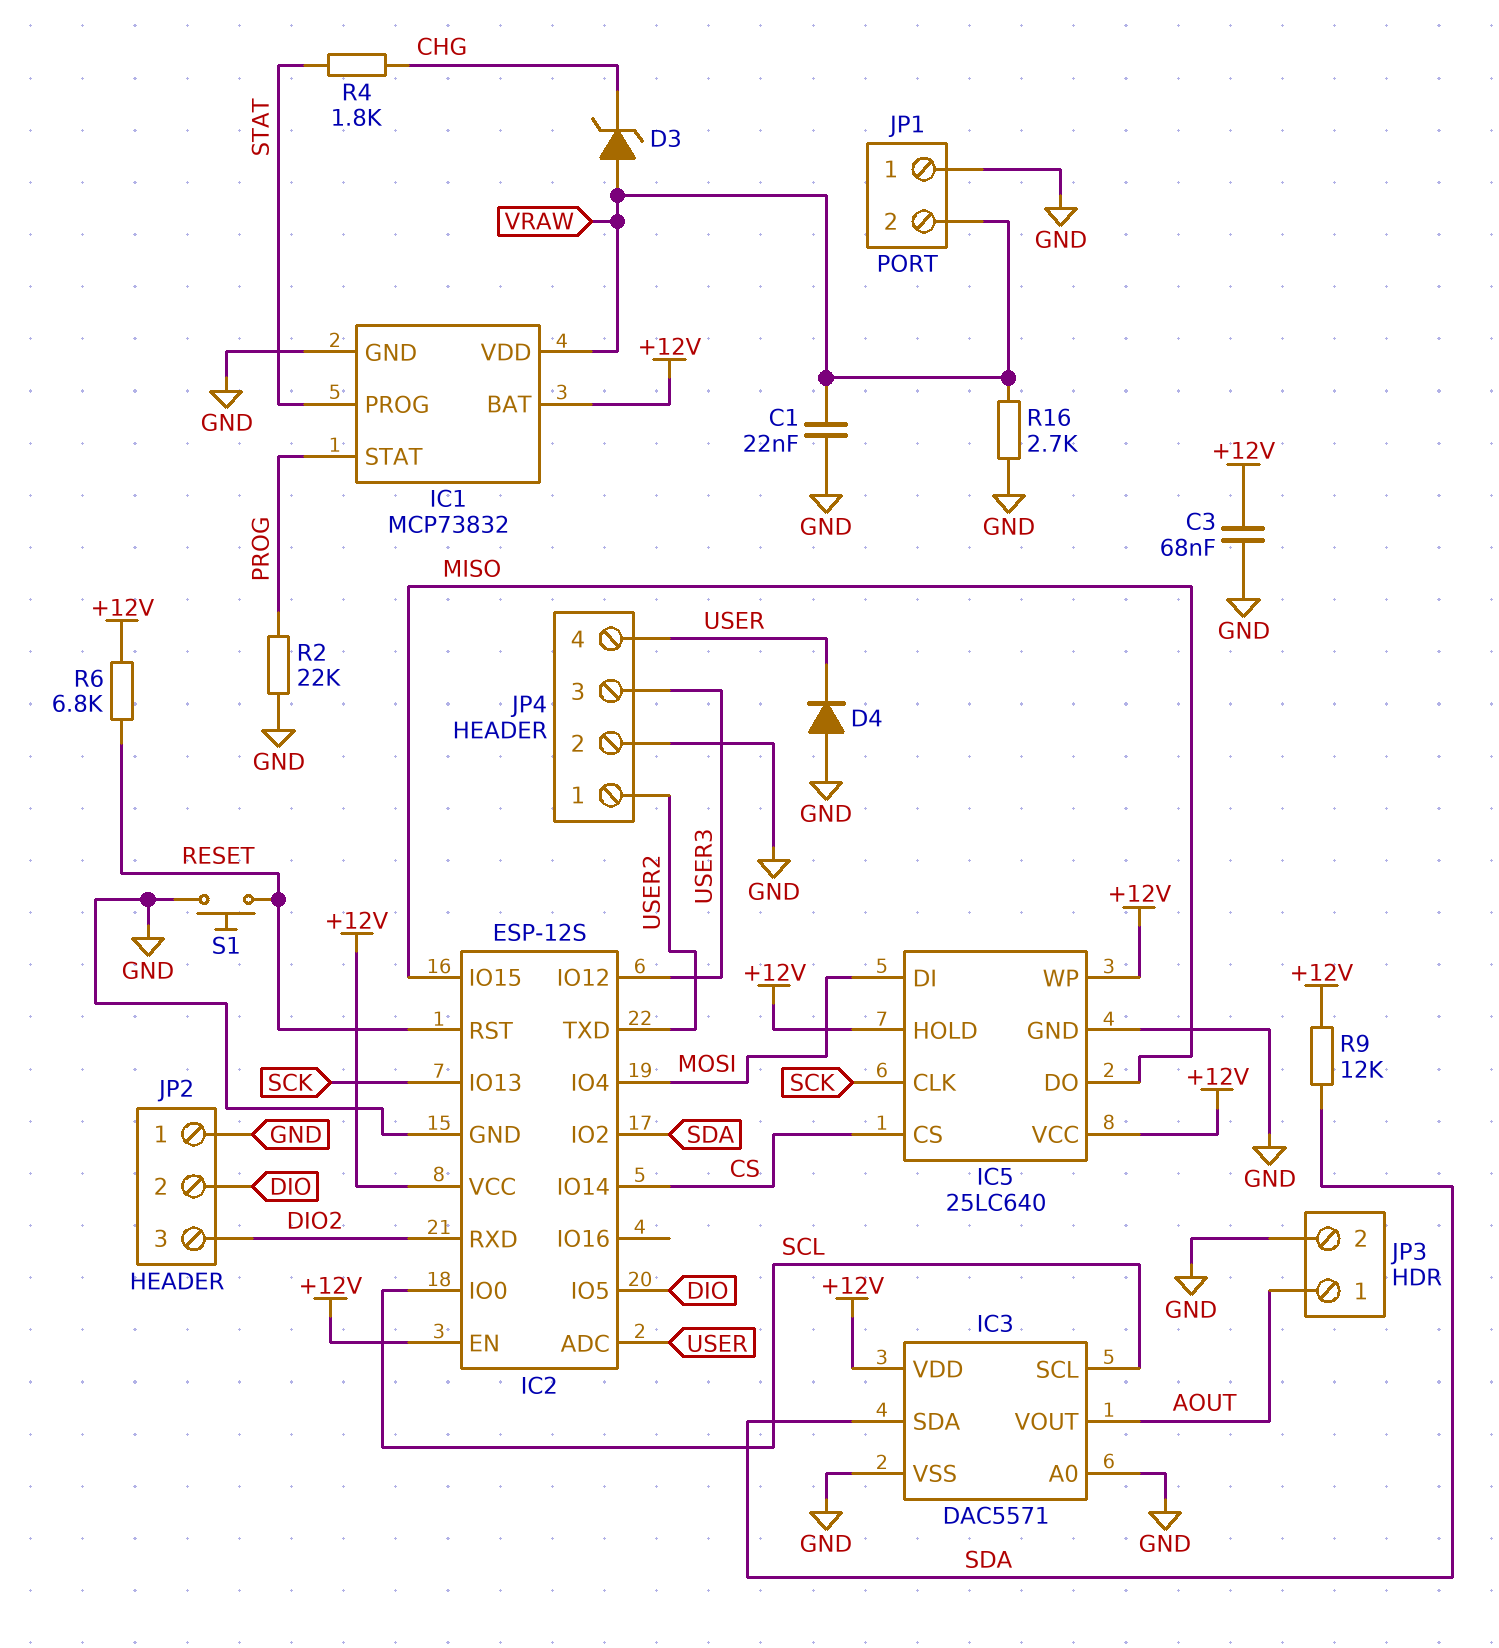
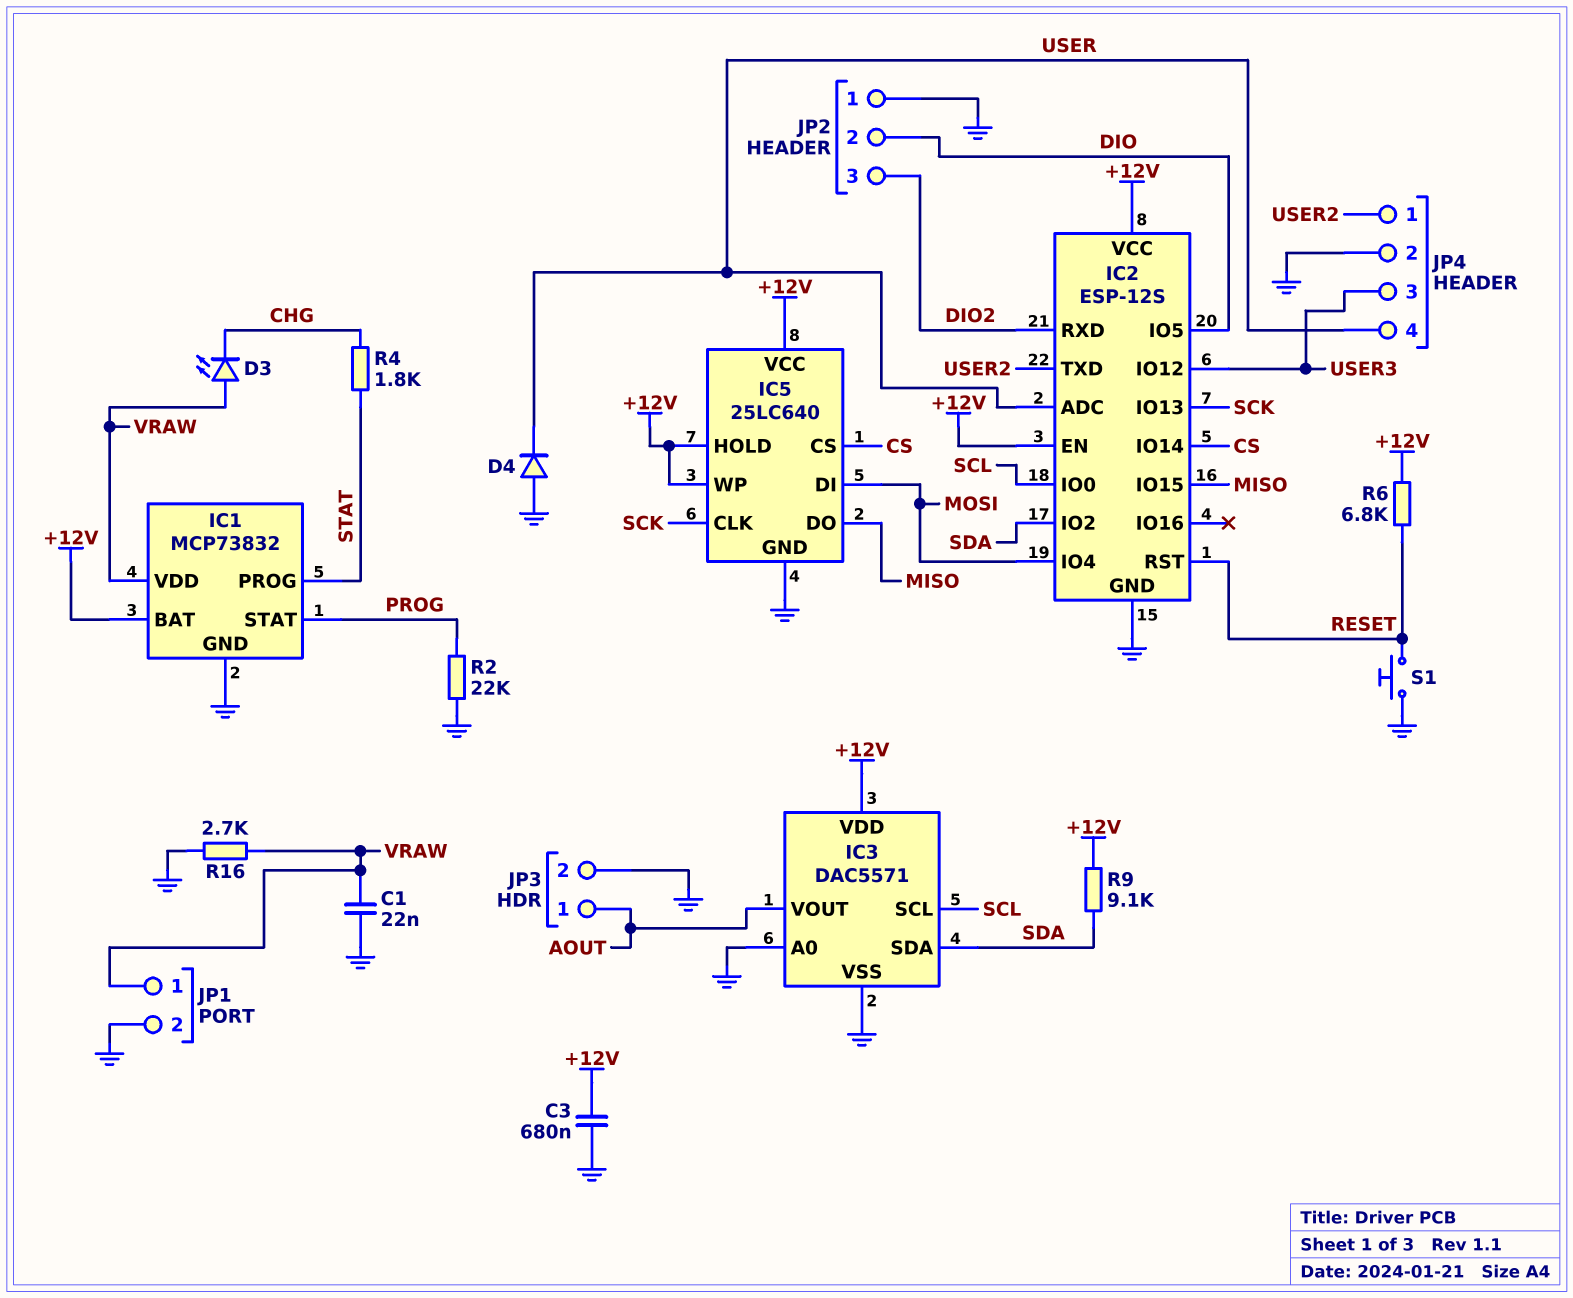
C3: 68nF (+12V, GND) -> 680nF (+12V, GND)
D3: zener (A VRAW, K CHG) -> LED (A VRAW, K CHG)
JP1 pin 1: GND -> VRAW
JP1 pin 2: VRAW -> GND
R9: 12k (+12V, SDA) -> 9.1k (+12V, SDA)

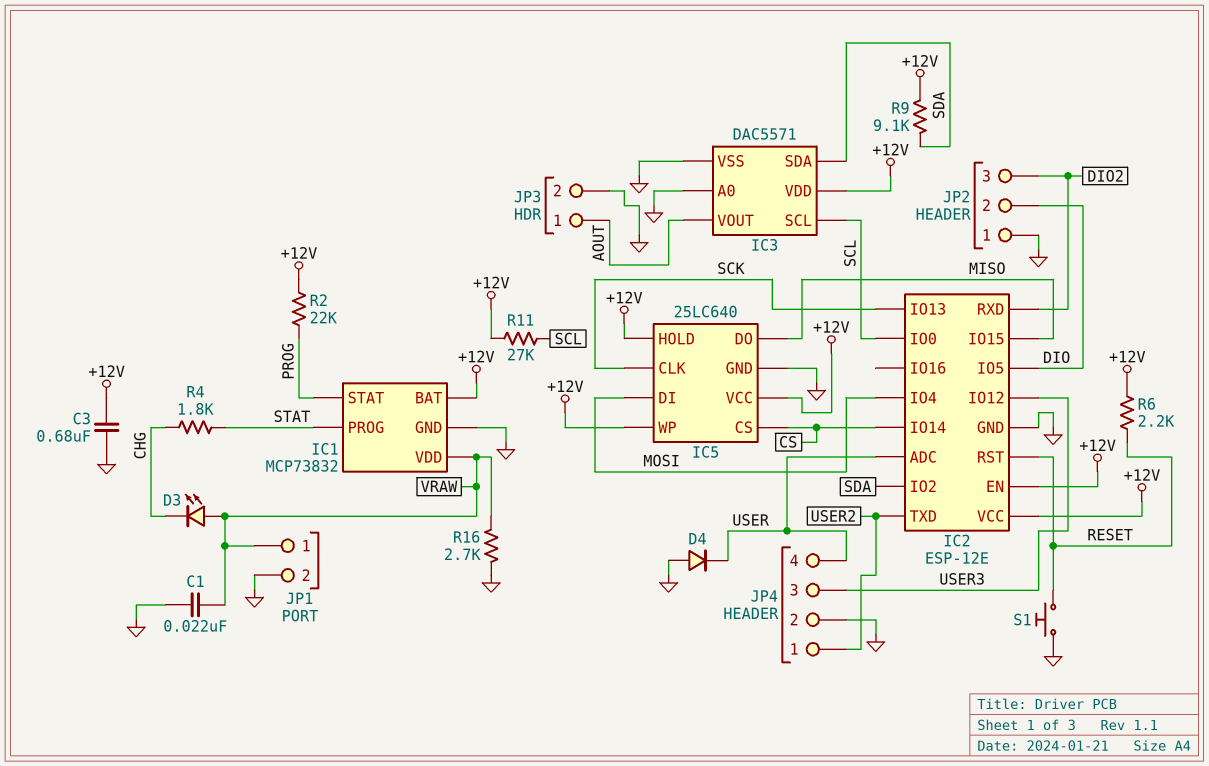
IC2: ESP-12S -> ESP-12E
R2: 22k (GND, PROG) -> 22k (+12V, PROG)
R6: 6.8k (+12V, RESET) -> 2.2k (+12V, RESET)
R11: none -> 27k (+12V, SCL)

